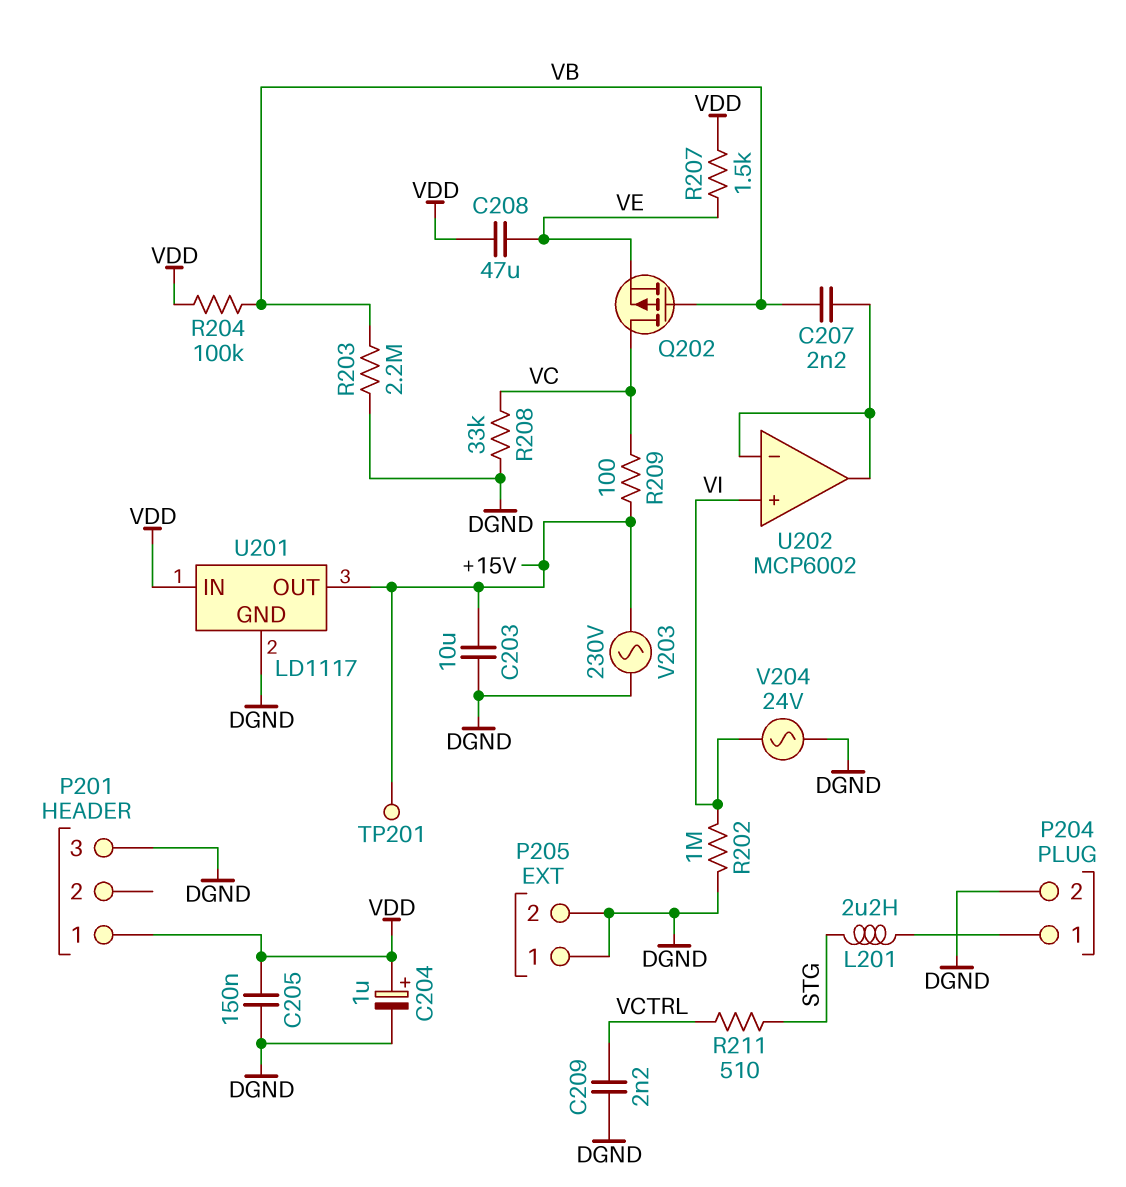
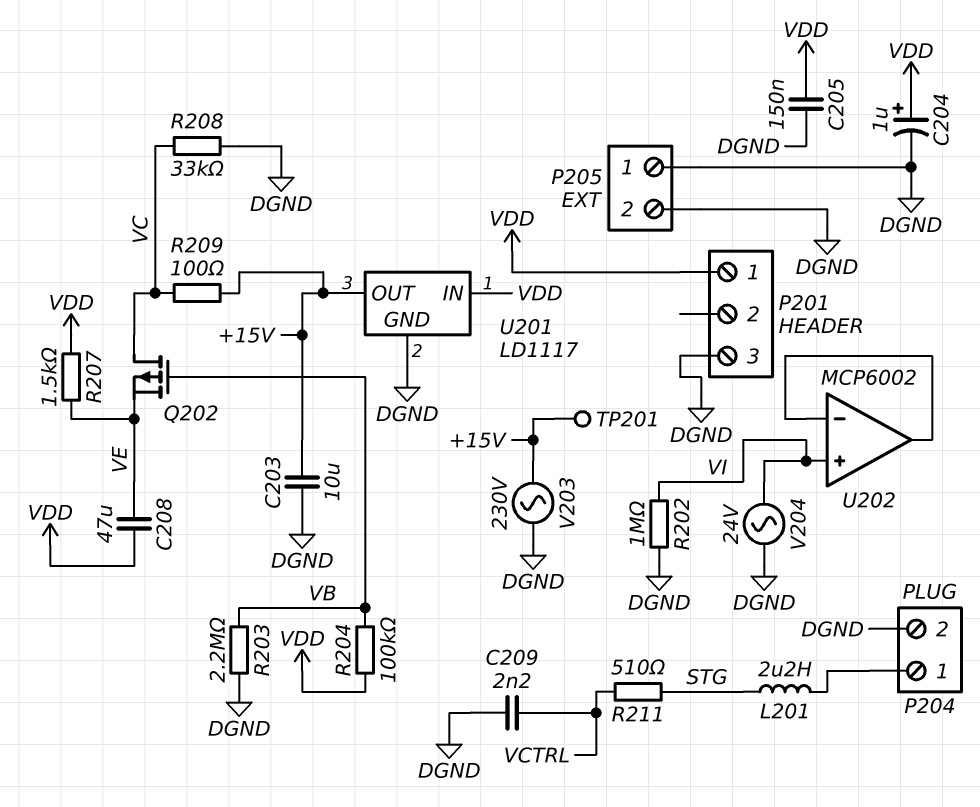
C207: 2.2nF (U202/in-, VB) -> none

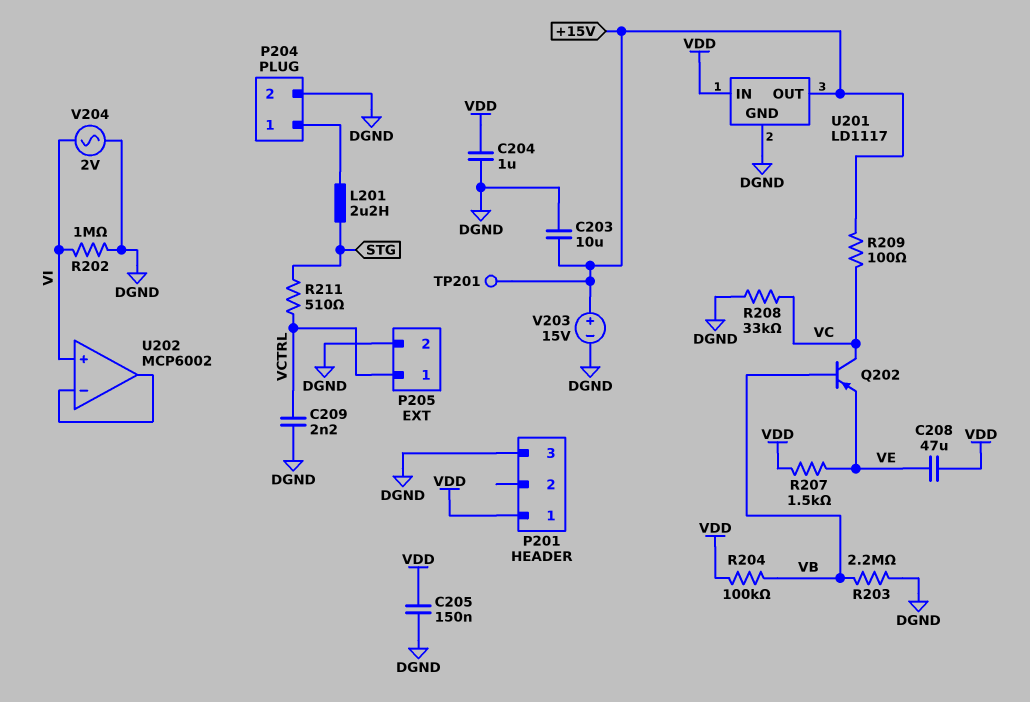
C204: 1uF (plus VDD, minus DGND) -> 1uF (DGND, VDD)
P205 pin 1: DGND -> VCTRL
Q202: PMOS (G VB, D VC, S VE) -> PNP (B VB, C VC, E VE)
V203: AC 230V (+15V, DGND) -> 15V (plus +15V, minus DGND)
V204: AC 24V (DGND, VI) -> AC 2V (DGND, VI)

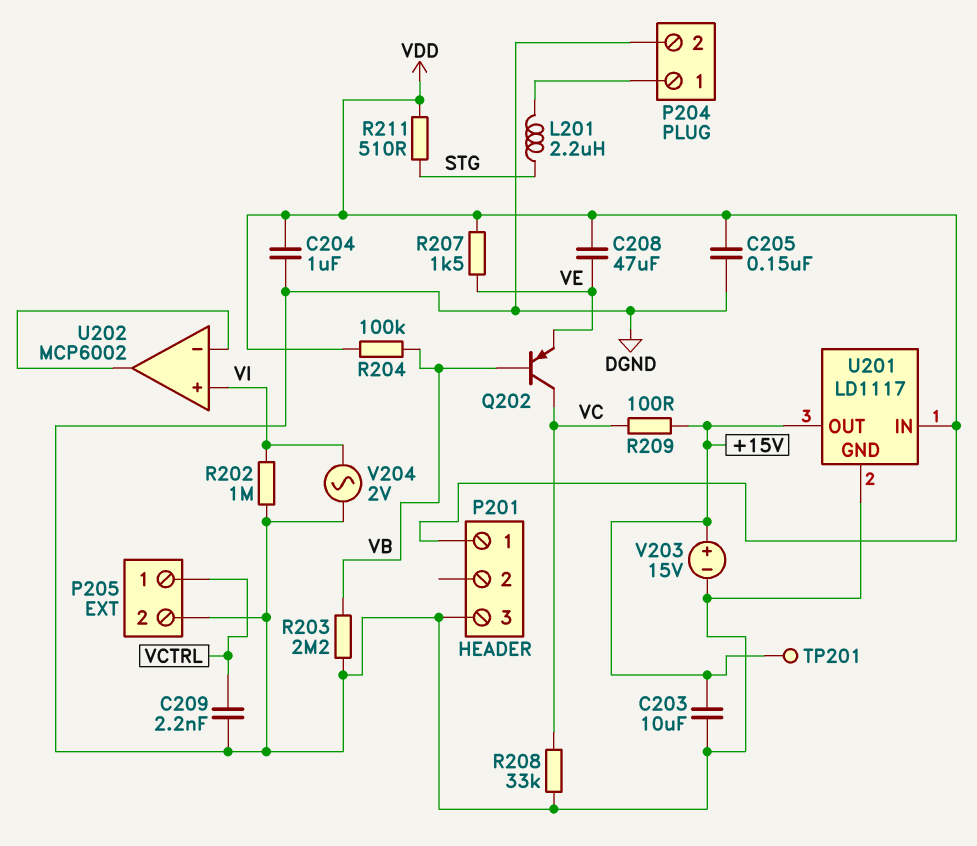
R211: 510 (STG, VCTRL) -> 510 (STG, VDD)

